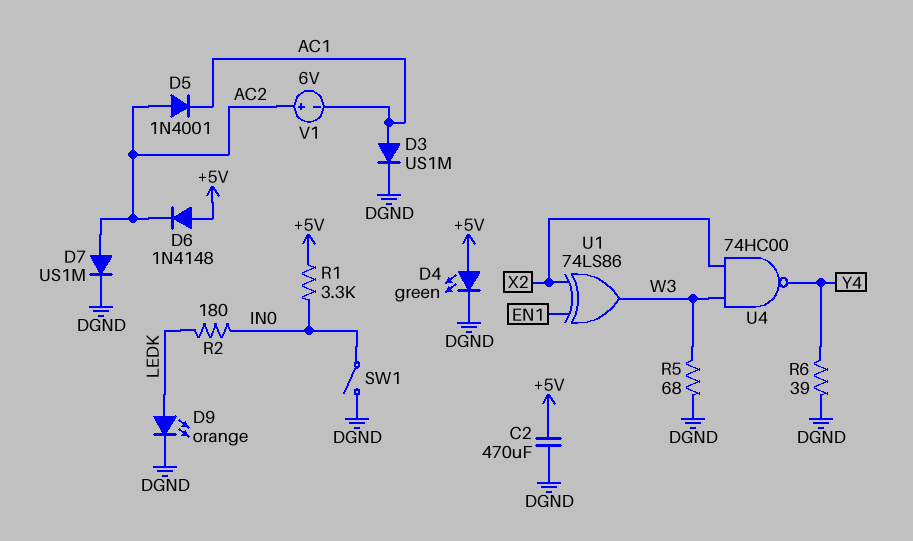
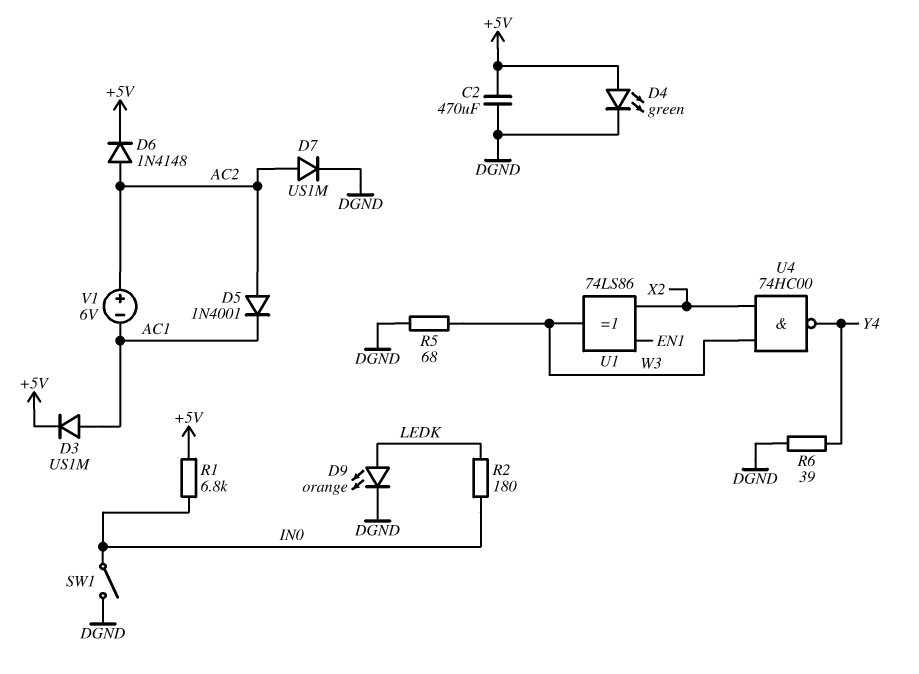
D3: diode US1M (A AC1, K DGND) -> diode US1M (A AC1, K +5V)
D6: diode 1N4148 (A +5V, K AC2) -> diode 1N4148 (A AC2, K +5V)
R1: 3.3k (+5V, IN0) -> 6.8k (+5V, IN0)

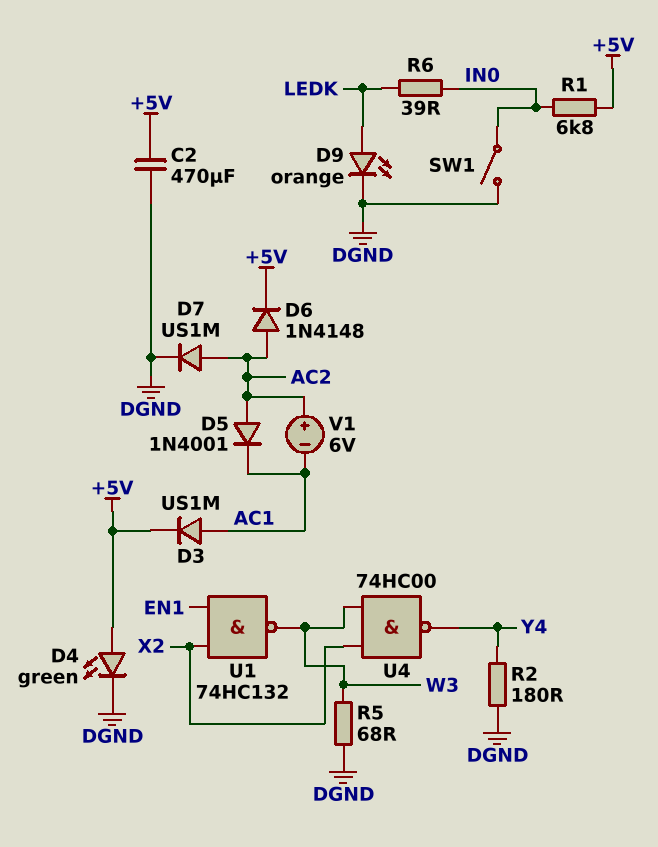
R2: 180 (IN0, LEDK) -> 180 (DGND, Y4)
R6: 39 (DGND, Y4) -> 39 (IN0, LEDK)
U1: XOR 74LS86 (in EN1, in X2, out W3) -> NAND 74HC132 (in EN1, in X2, out W3)

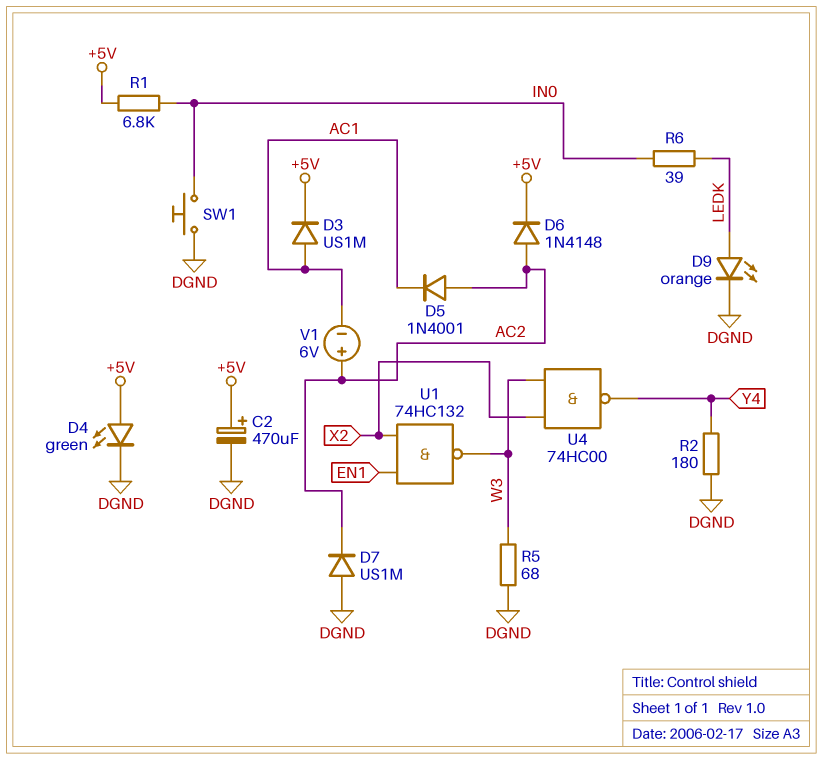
C2: 470uF (+5V, DGND) -> 470uF (plus +5V, minus DGND)
D7: diode US1M (A AC2, K DGND) -> diode US1M (A DGND, K AC2)
SW1: switch (DGND, IN0) -> button (DGND, IN0)

